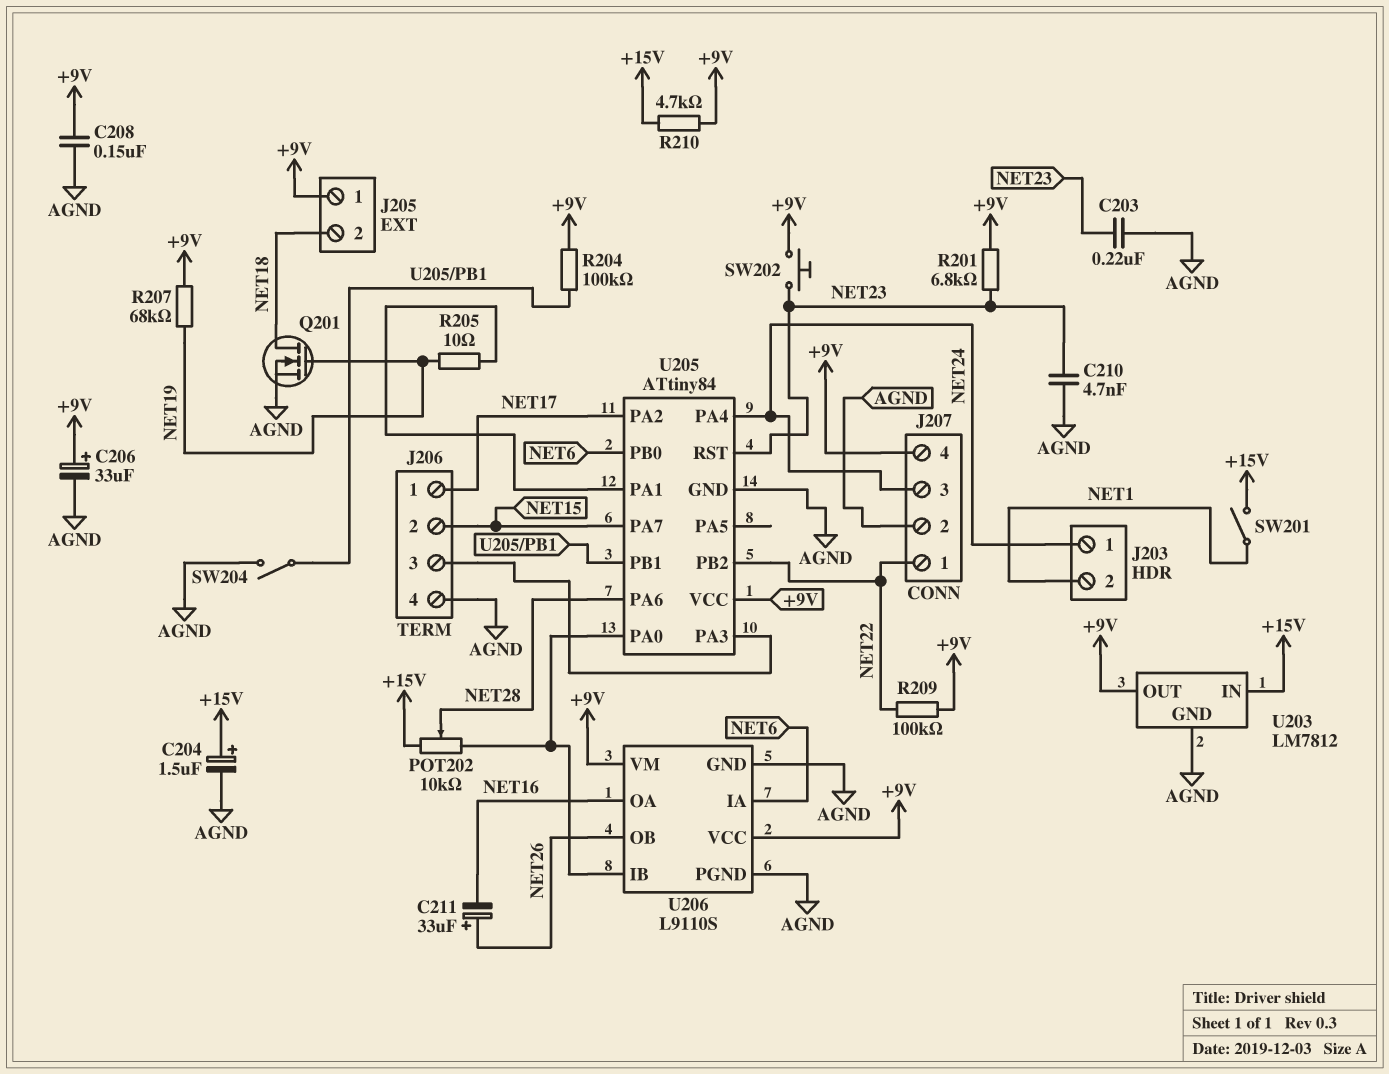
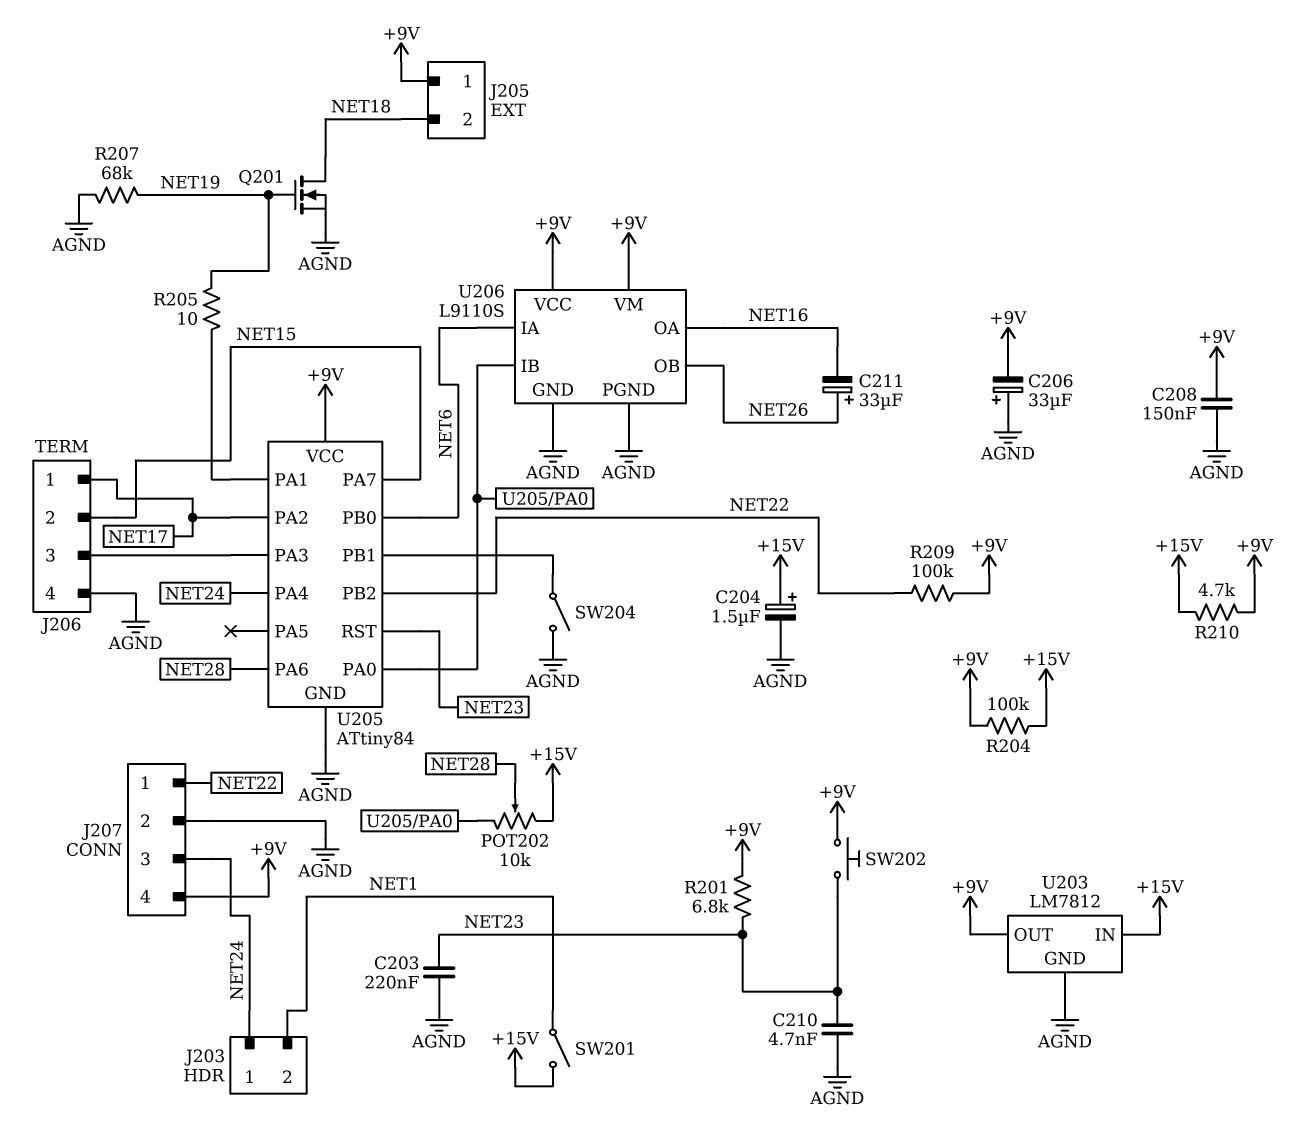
C206: 33uF (plus +9V, minus AGND) -> 33uF (plus AGND, minus +9V)
R204: 100k (+9V, U205/PB1) -> 100k (+9V, +15V)
R207: 68k (+9V, NET19) -> 68k (AGND, NET19)

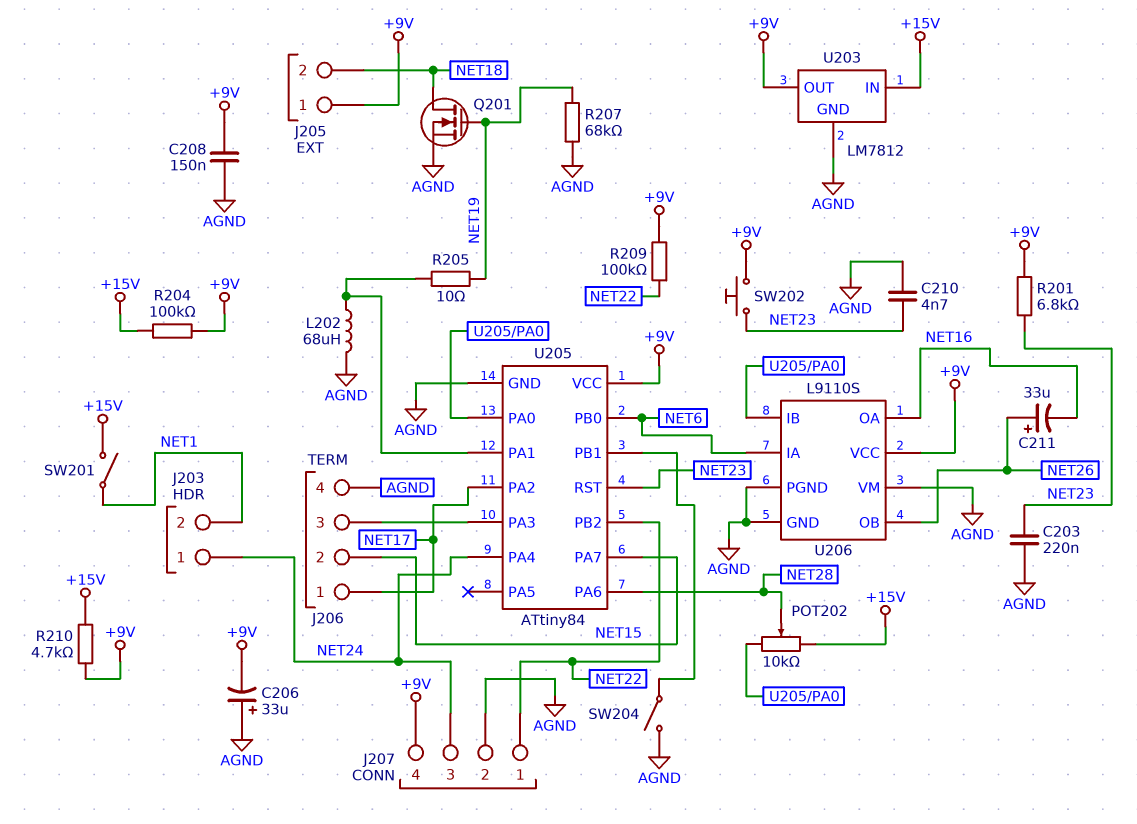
C204: 1.5uF (plus +15V, minus AGND) -> none
L202: none -> 68uH (AGND, U205/PA1)
U206 pin VM: +9V -> AGND

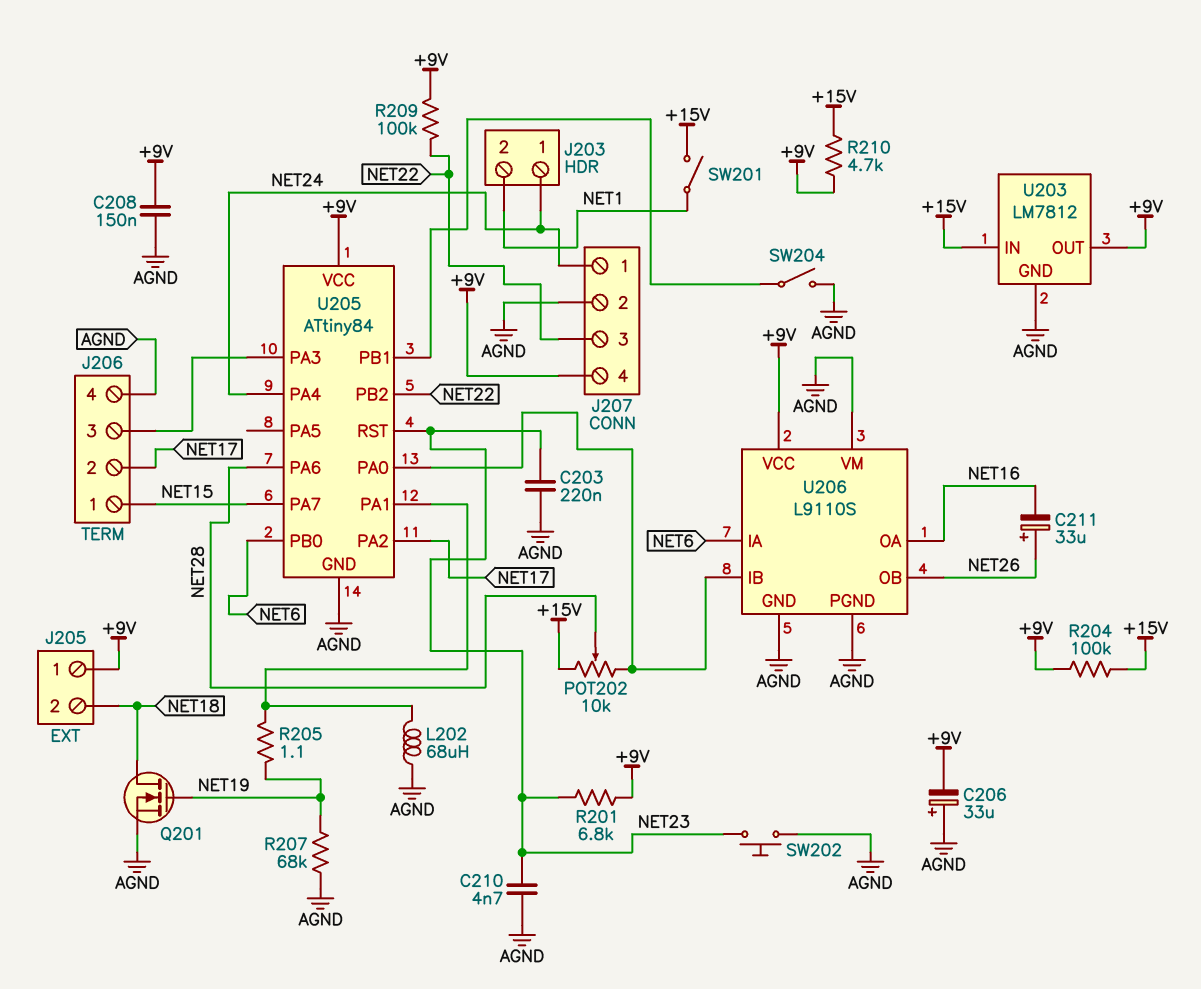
J206 pin 1: NET17 -> NET15
J206 pin 2: NET15 -> NET17
J207 pin 1: NET22 -> NET24
J207 pin 3: NET24 -> NET22
R205: 10 (NET19, U205/PA1) -> 1.1 (NET19, U205/PA1)
SW202: button (+9V, NET23) -> button (AGND, NET23)

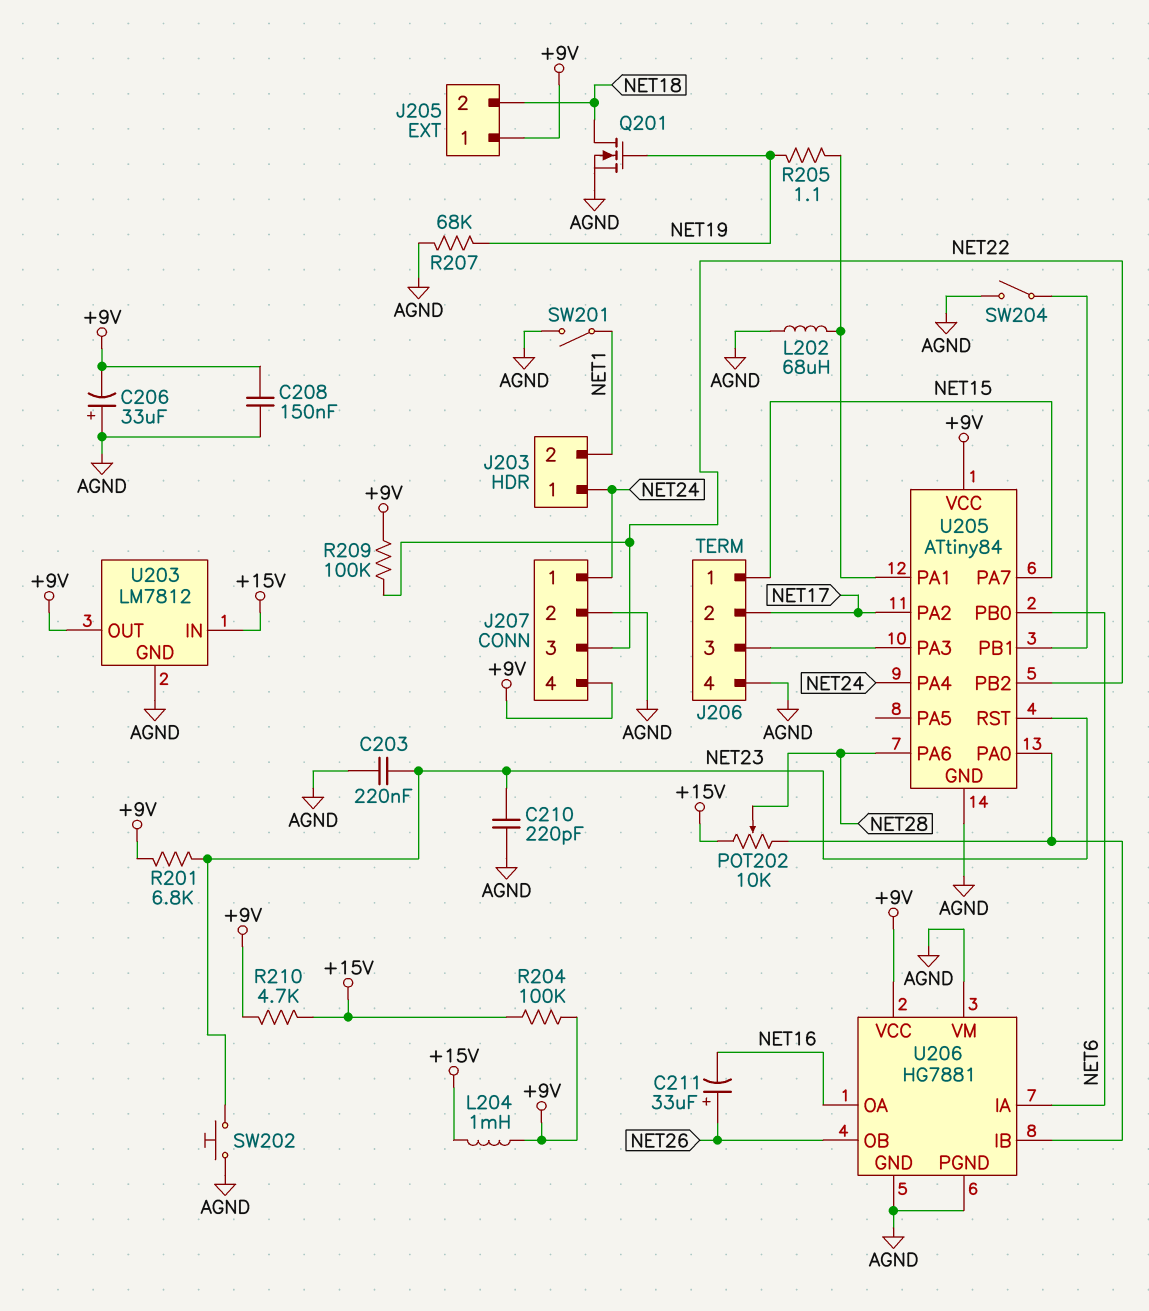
C210: 4.7nF (AGND, NET23) -> 220pF (AGND, NET23)
L204: none -> 1mH (+9V, +15V)
SW201: switch (+15V, NET1) -> switch (AGND, NET1)
U206: L9110S -> HG7881

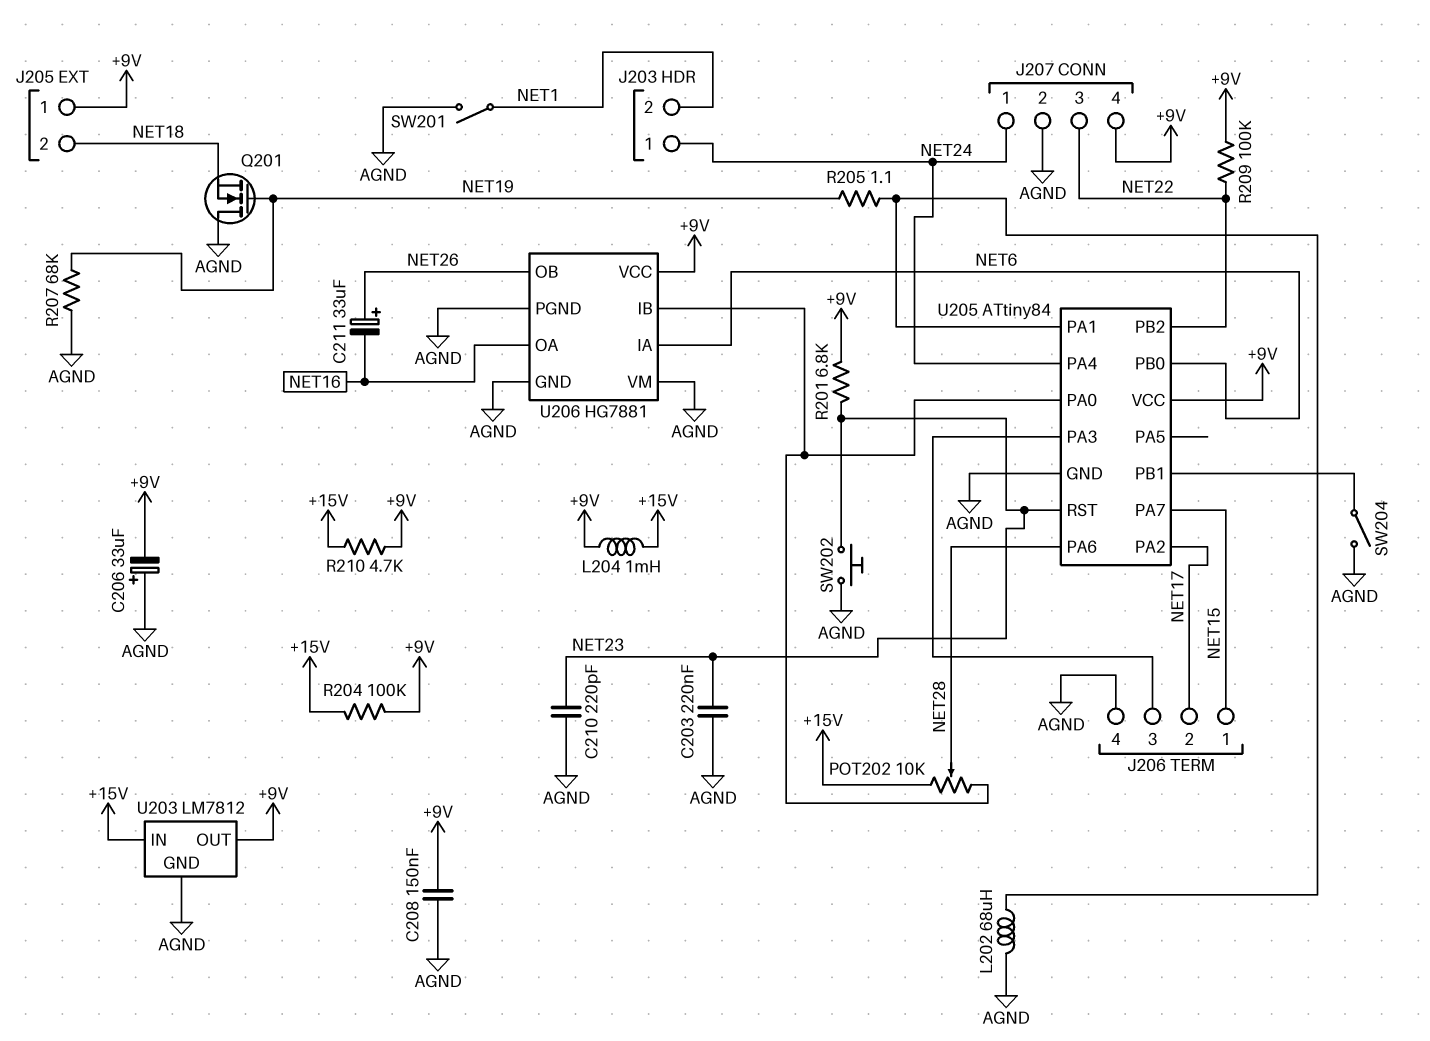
Q201: NMOS (G NET19, D NET18, S AGND) -> NMOS (G NET19, D AGND, S NET18)

